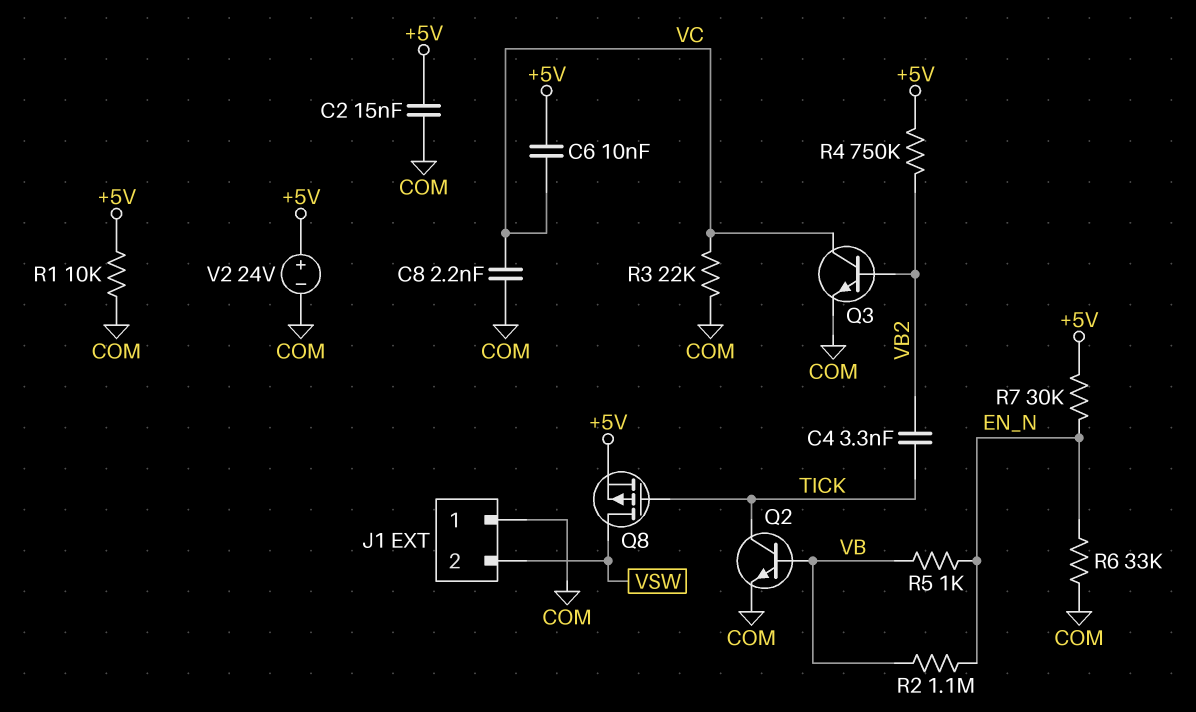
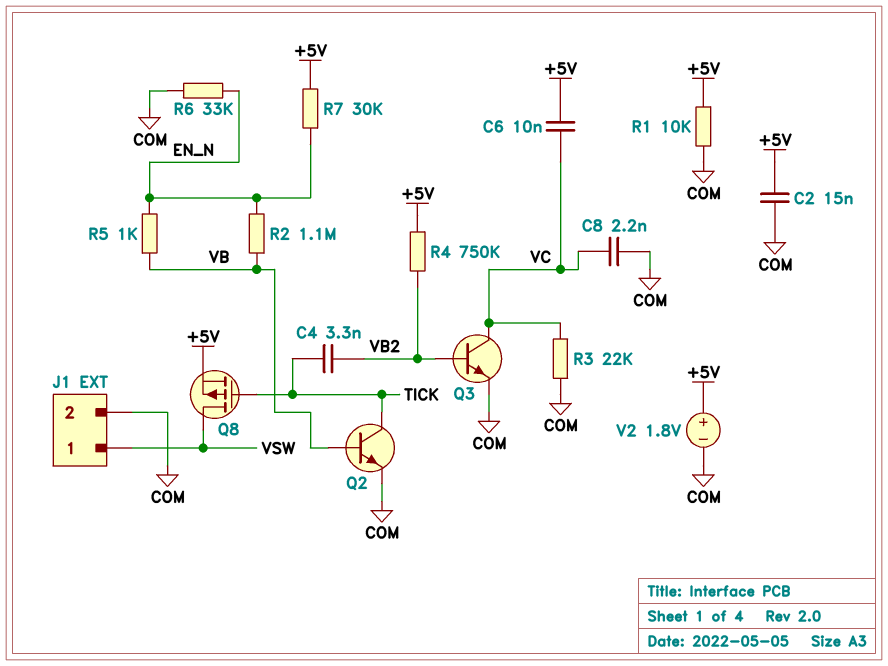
J1 pin 1: COM -> VSW
J1 pin 2: VSW -> COM
V2: 24V (plus +5V, minus COM) -> 1.8V (plus +5V, minus COM)

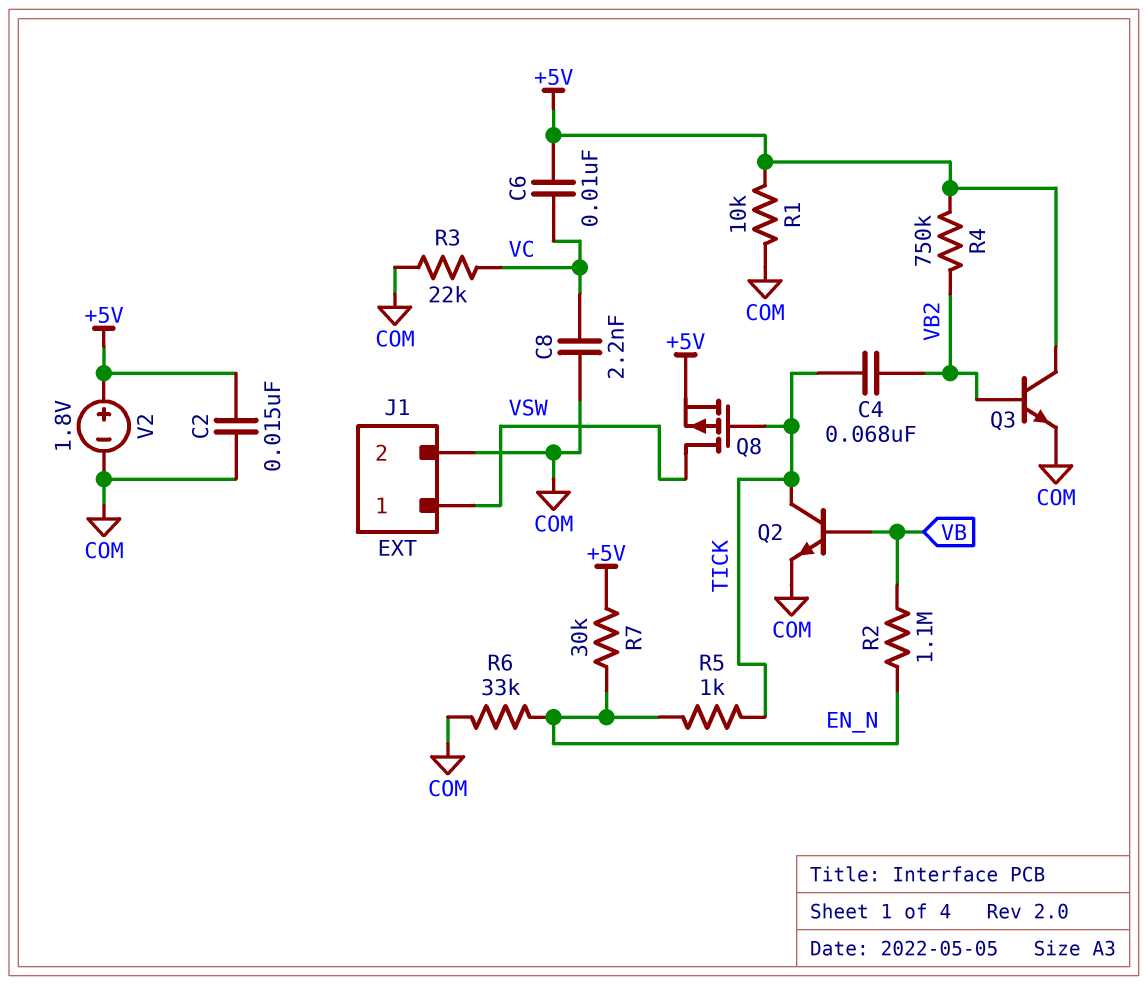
C4: 3.3nF (TICK, VB2) -> 68nF (TICK, VB2)
Q3: NPN (B VB2, C VC, E COM) -> NPN (B VB2, C +5V, E COM)
R5: 1k (EN_N, VB) -> 1k (EN_N, TICK)

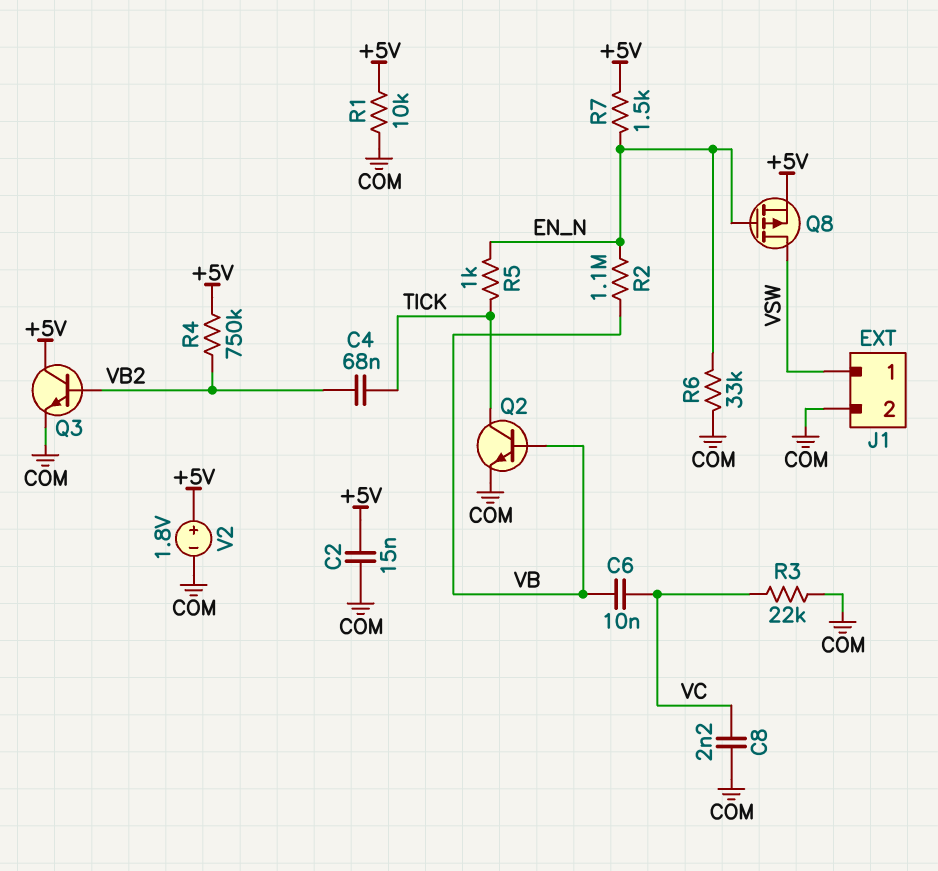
C6: 10nF (+5V, VC) -> 10nF (VB, VC)
Q8: PMOS (G TICK, D VSW, S +5V) -> PMOS (G EN_N, D VSW, S +5V)
R7: 30k (+5V, EN_N) -> 1.5k (+5V, EN_N)

